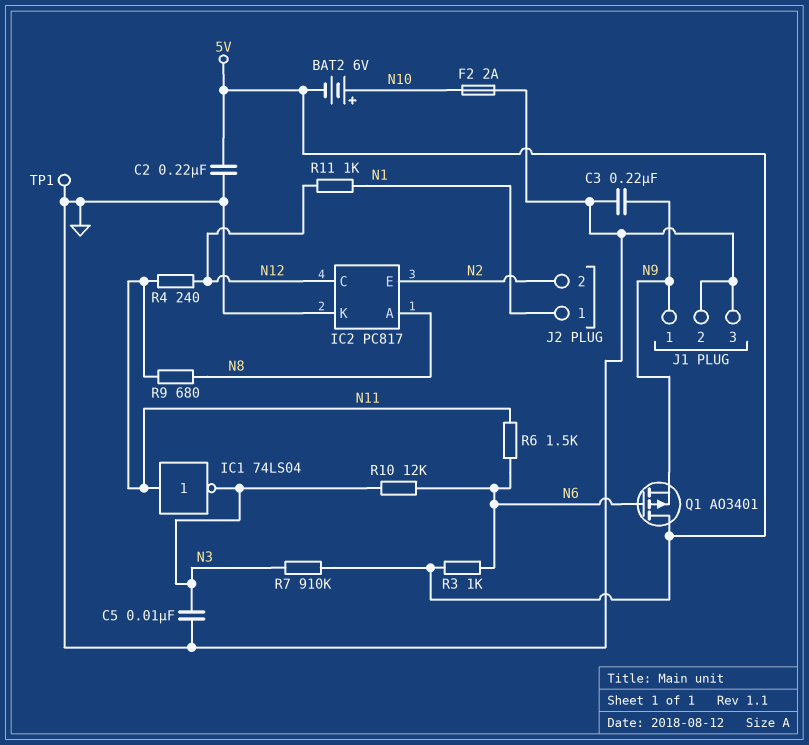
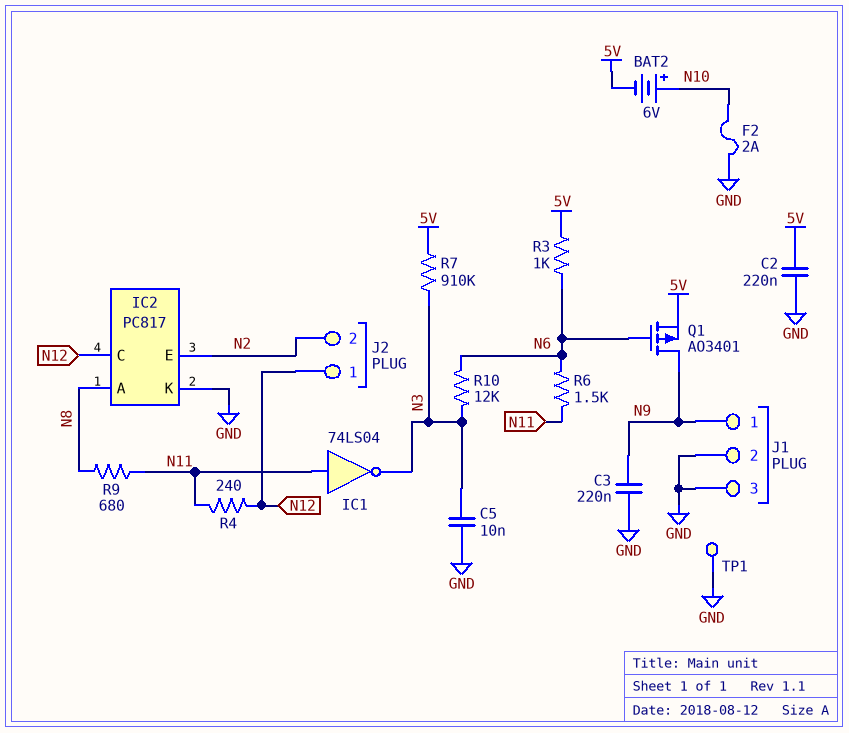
J2 pin 1: N1 -> N12
Q1: PMOS AO3401 (G N6, D 5V, S N9) -> PMOS AO3401 (G N6, D N9, S 5V)
R11: 1k (N1, N12) -> none

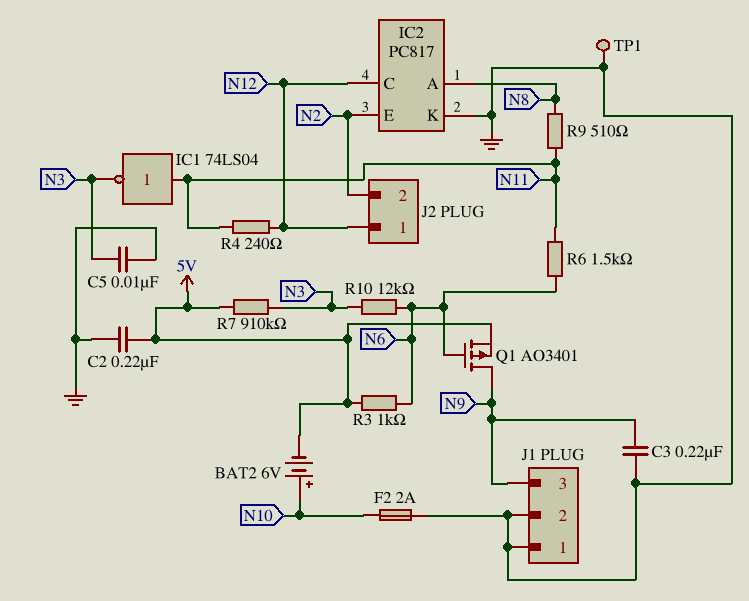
J1 pin 1: N9 -> GND
J1 pin 3: GND -> N9
R9: 680 (N8, N11) -> 510 (N8, N11)

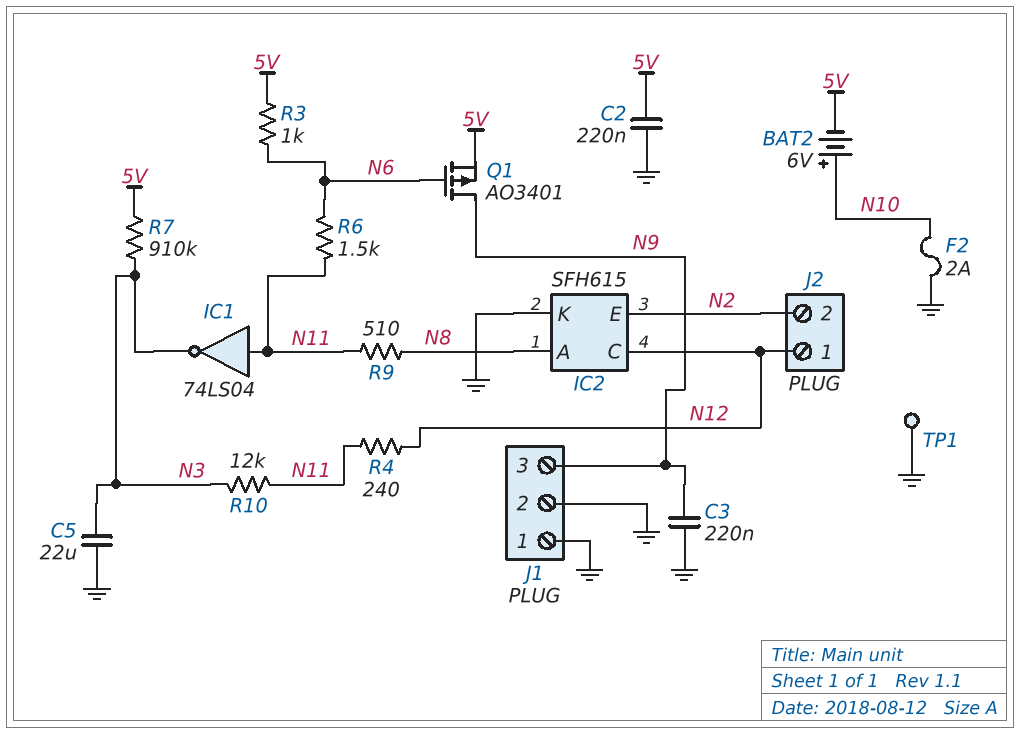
C5: 10nF (GND, N3) -> 22uF (GND, N3)
IC2: PC817 -> SFH615
R10: 12k (N3, N6) -> 12k (N3, N11)

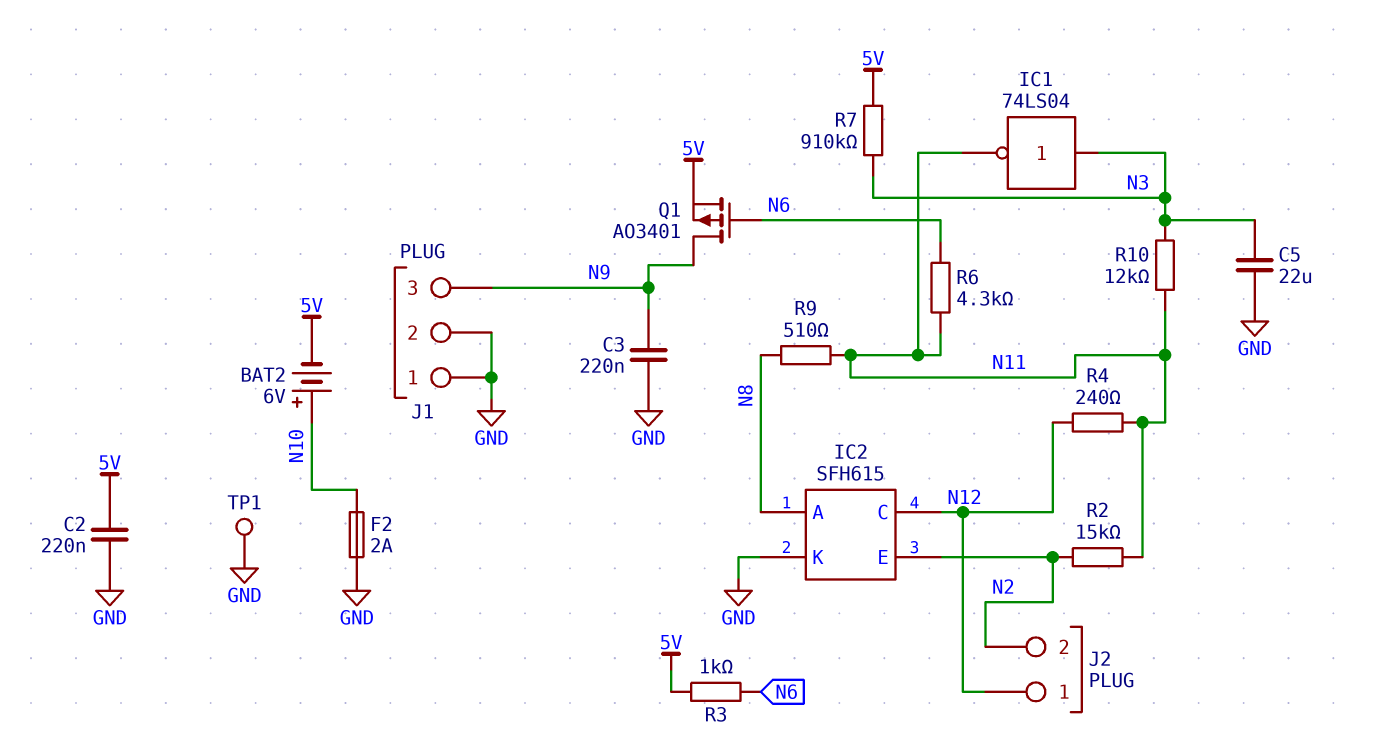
IC1: NOT 74LS04 (in N11, out N3) -> NOT 74LS04 (in N3, out N11)
R2: none -> 15k (N2, N11)
R6: 1.5k (N6, N11) -> 4.3k (N6, N11)

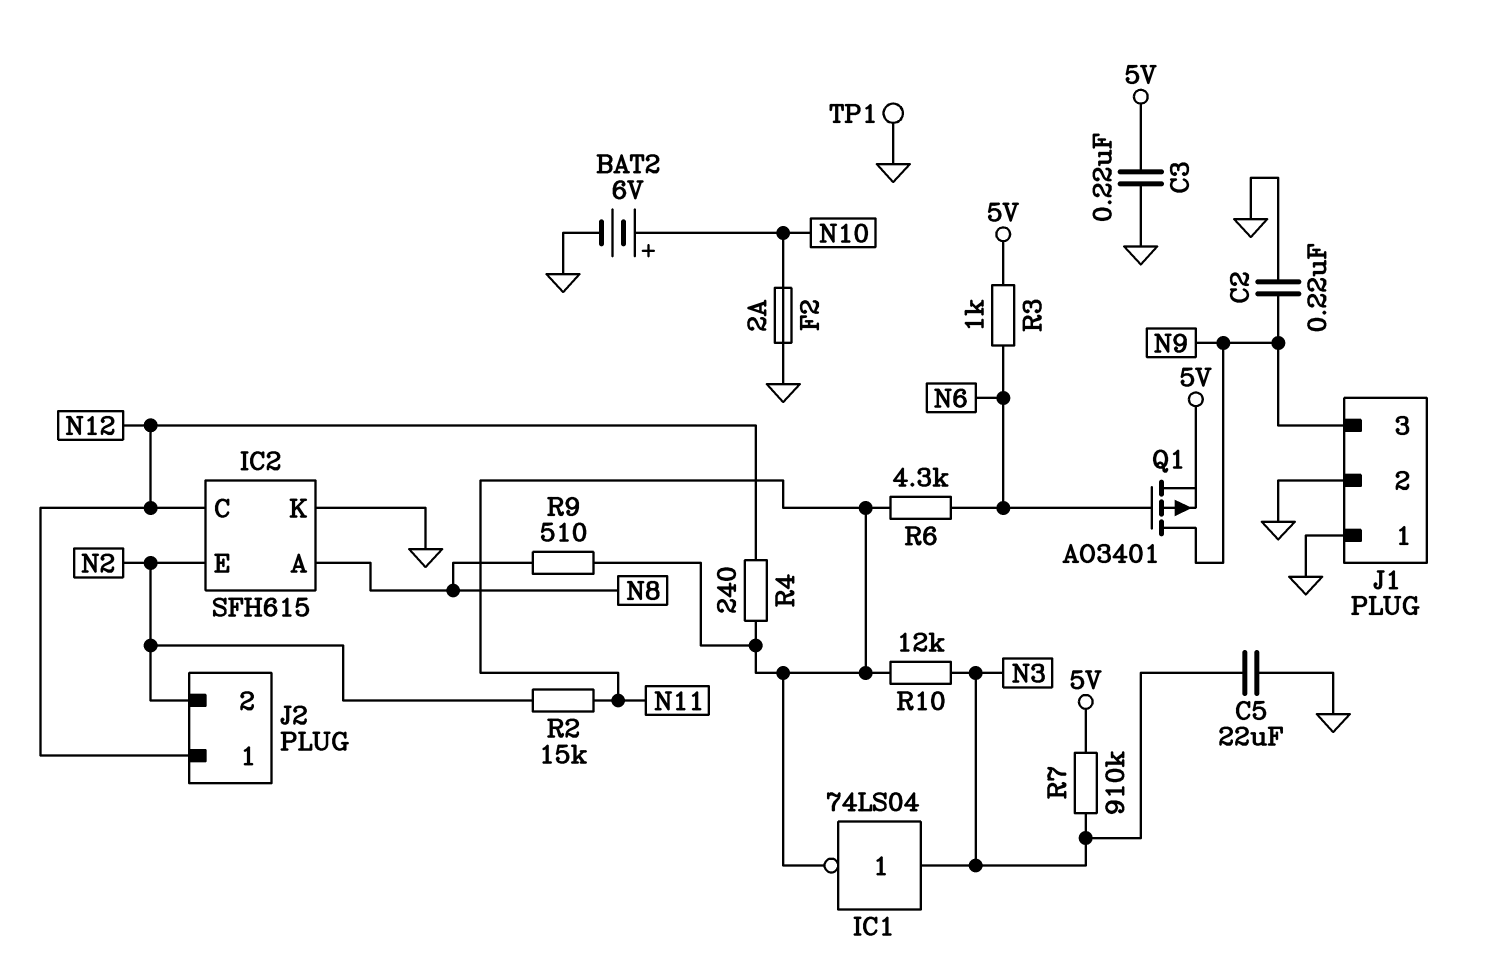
BAT2: 6V (plus N10, minus 5V) -> 6V (plus N10, minus GND)
C2: 220nF (5V, GND) -> 220nF (GND, N9)
C3: 220nF (GND, N9) -> 220nF (5V, GND)

